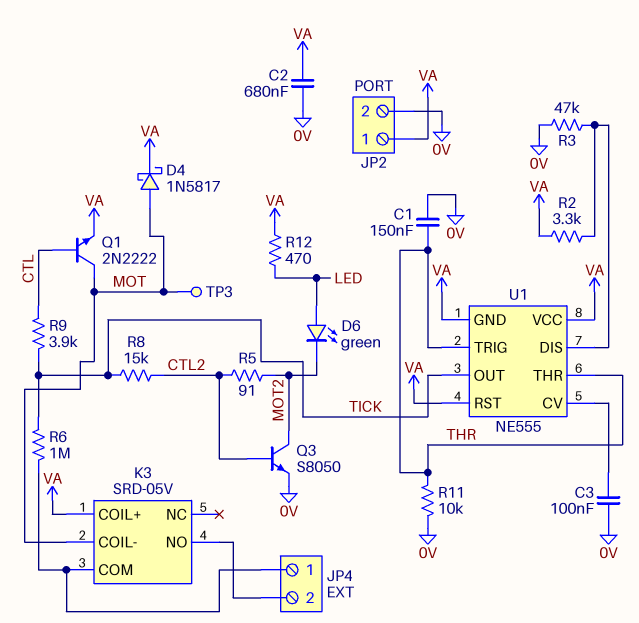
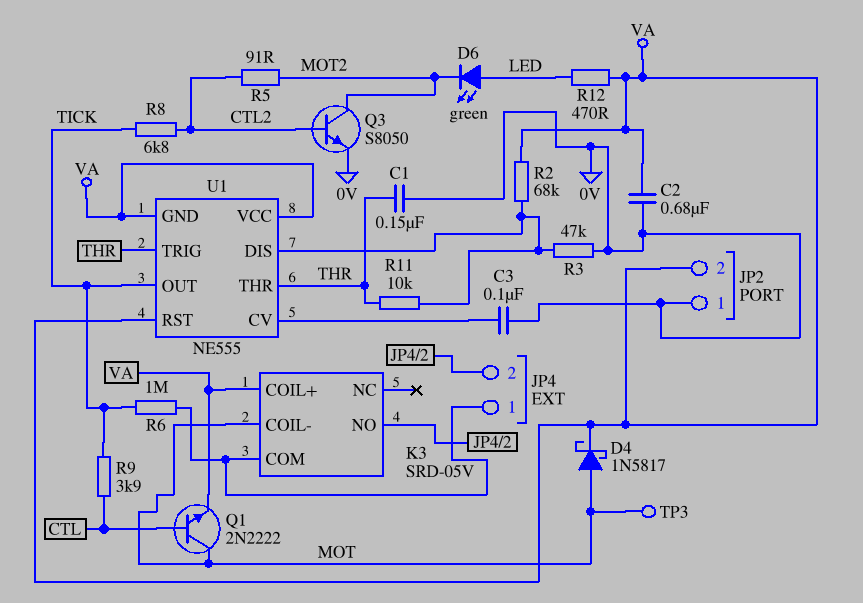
JP2 pin 1: VA -> 0V
JP2 pin 2: 0V -> VA
R2: 3.3k (U1/DIS, VA) -> 68k (U1/DIS, VA)
R8: 15k (CTL2, TICK) -> 6.8k (CTL2, TICK)
R11: 10k (0V, THR) -> 10k (THR, U1/DIS)

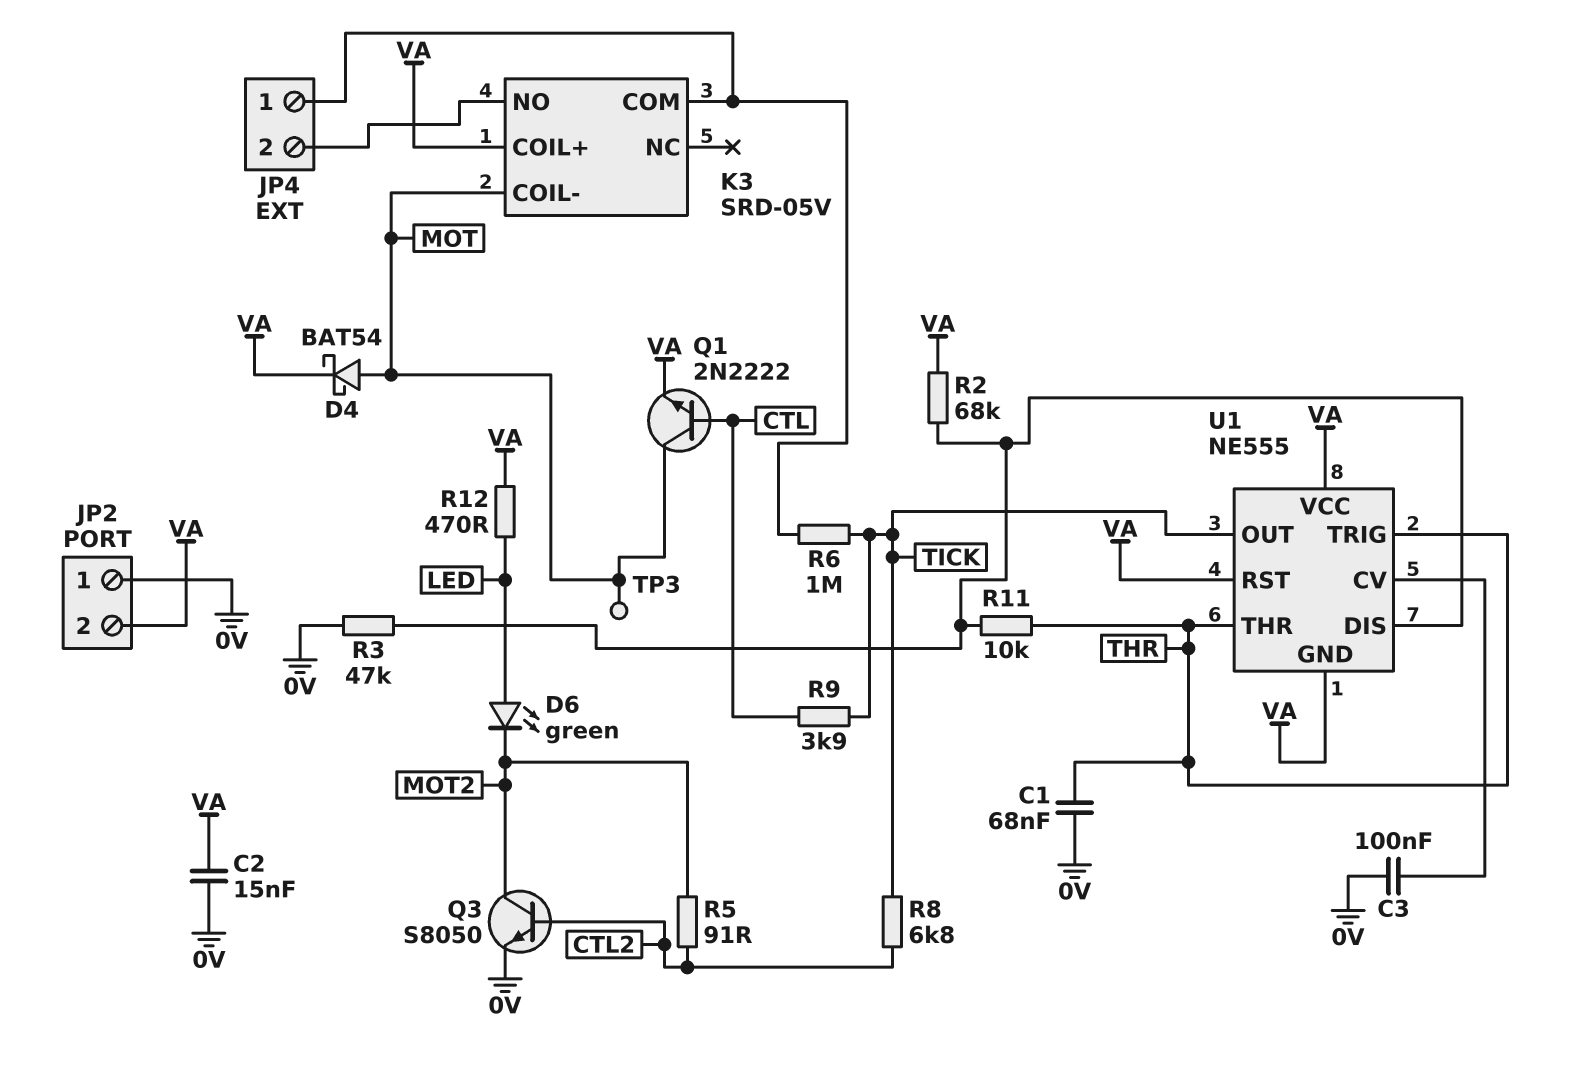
C1: 150nF (0V, THR) -> 68nF (0V, THR)
C2: 680nF (0V, VA) -> 15nF (0V, VA)
D4: schottky 1N5817 (A MOT, K VA) -> schottky BAT54 (A MOT, K VA)

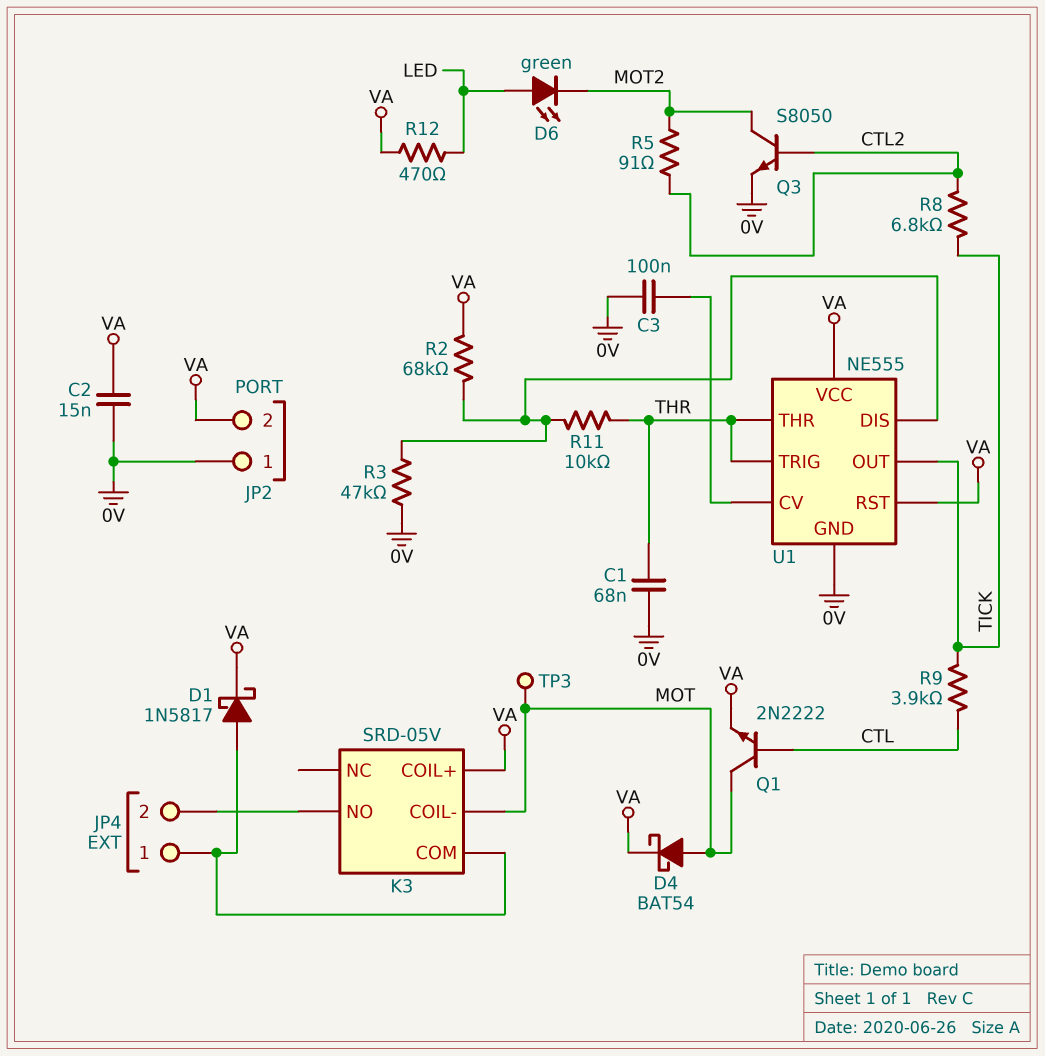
D1: none -> schottky 1N5817 (A JP4/1, K VA)
R6: 1M (JP4/1, TICK) -> none
U1 pin GND: VA -> 0V

